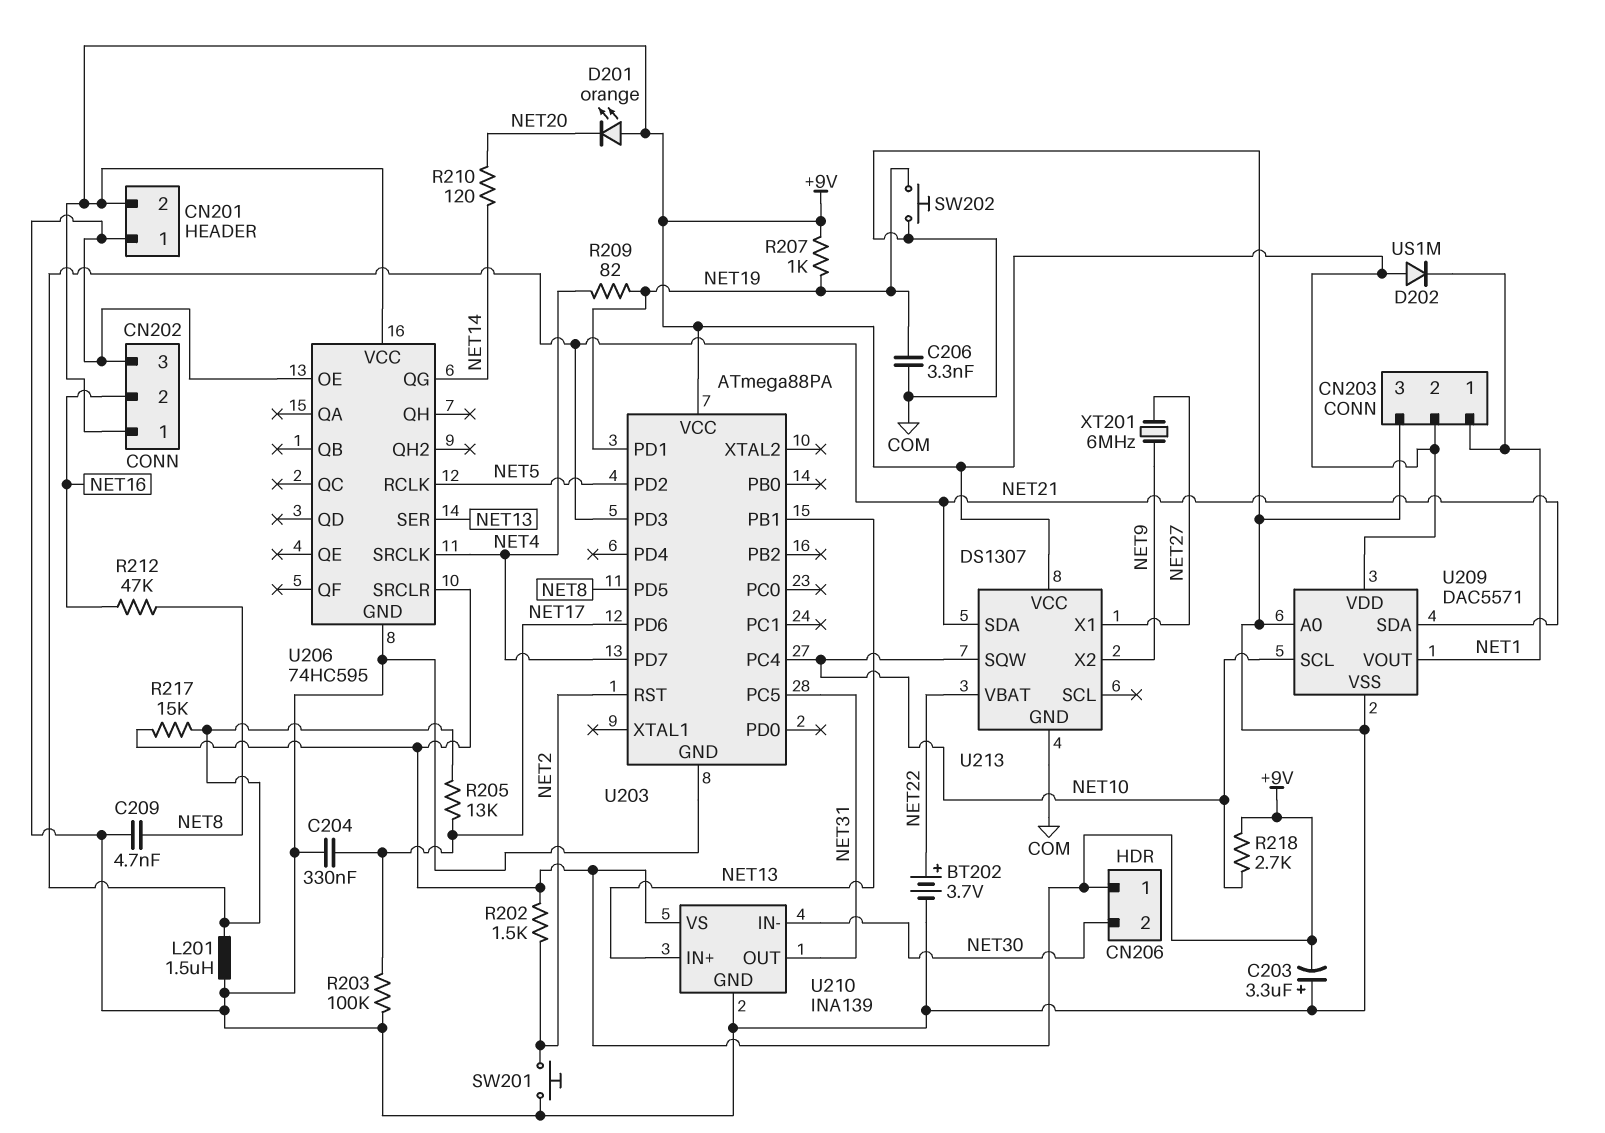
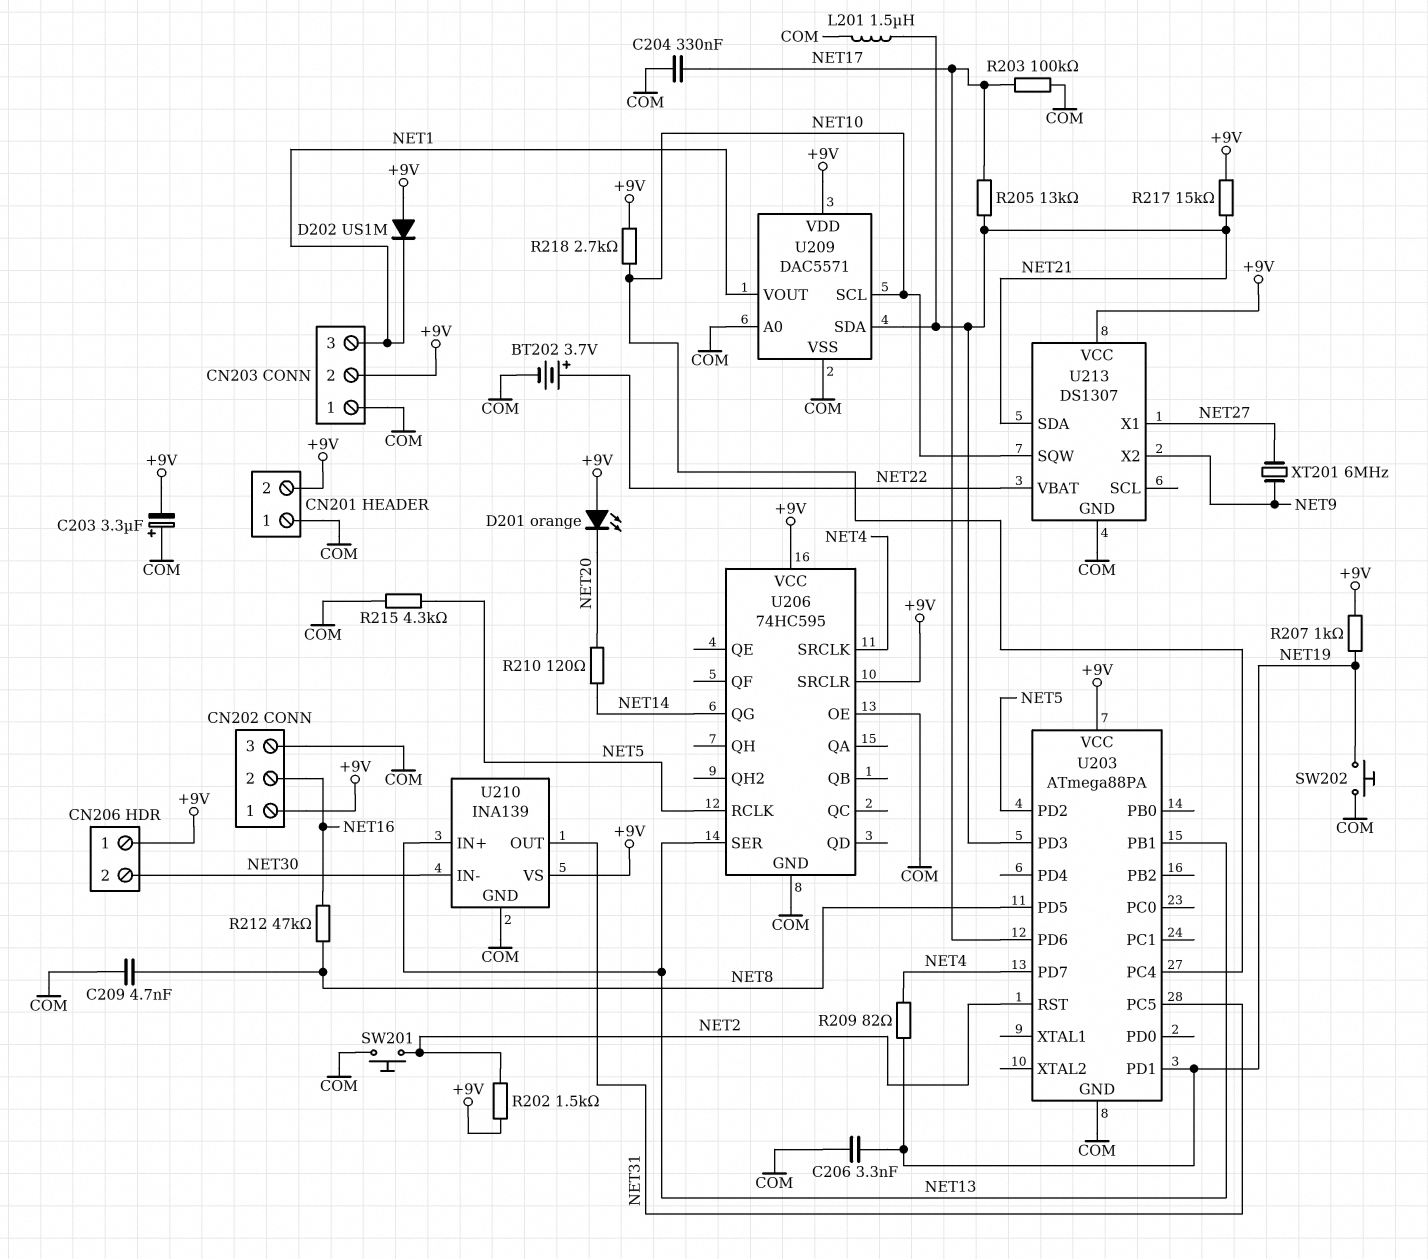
CN203 pin 1: NET1 -> COM
CN203 pin 3: COM -> NET1
R215: none -> 4.3k (COM, NET5)

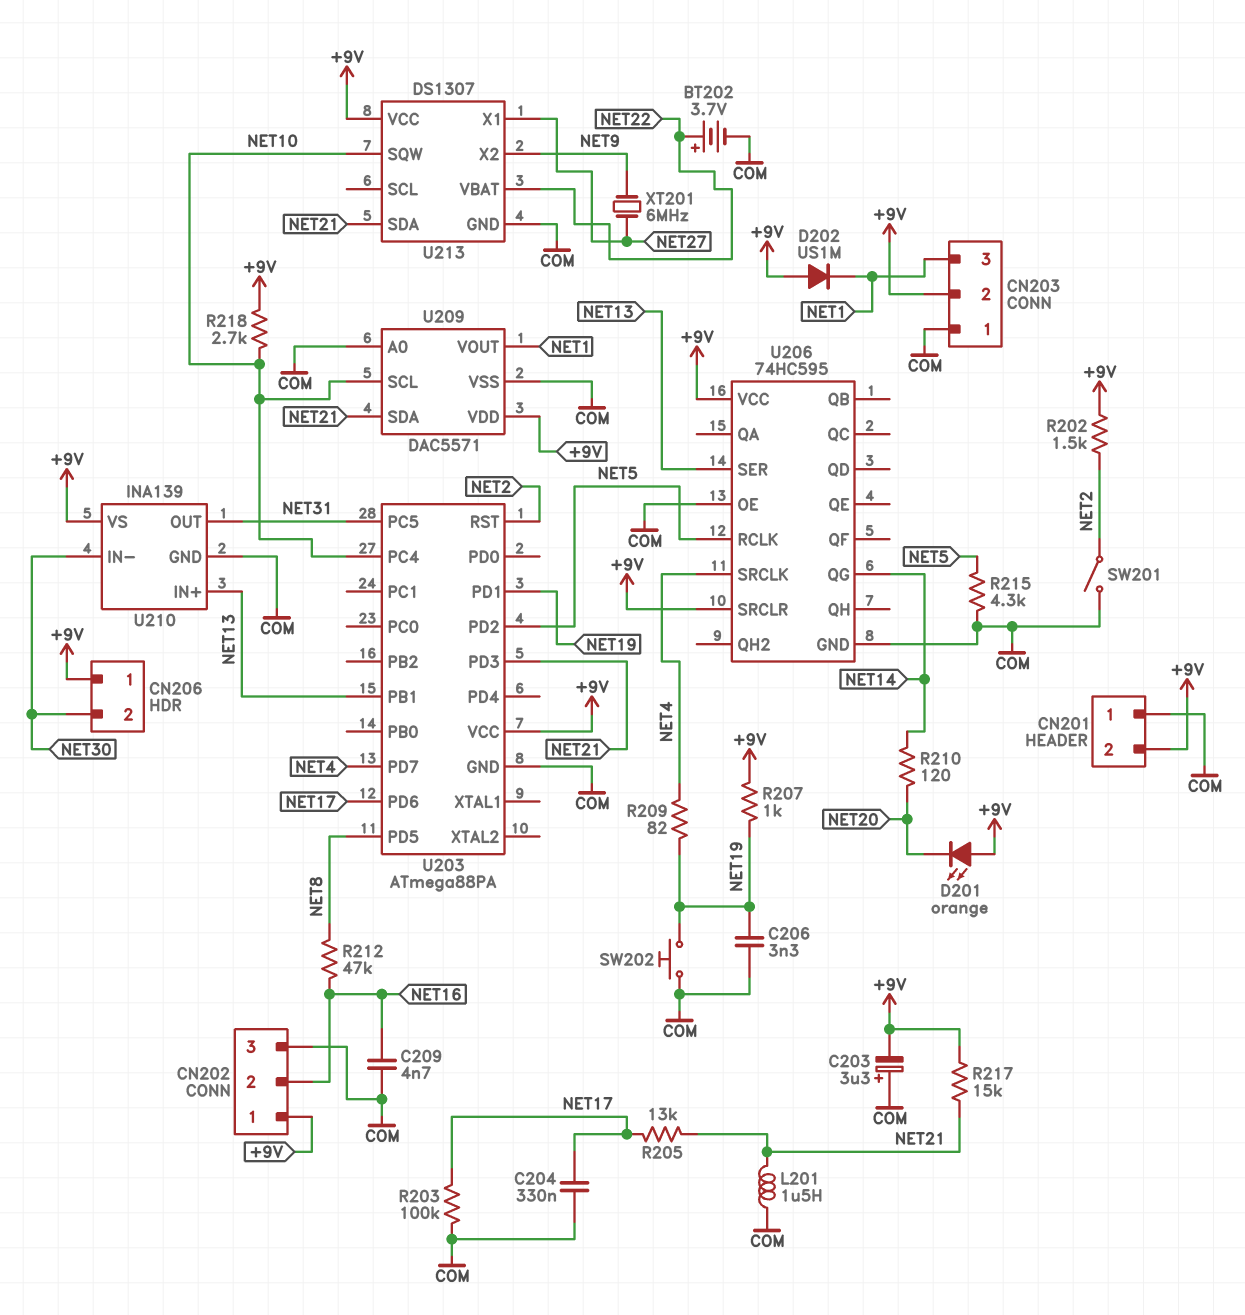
C209: 4.7nF (COM, NET8) -> 4.7nF (COM, NET16)
SW201: button (COM, NET2) -> switch (COM, NET2)

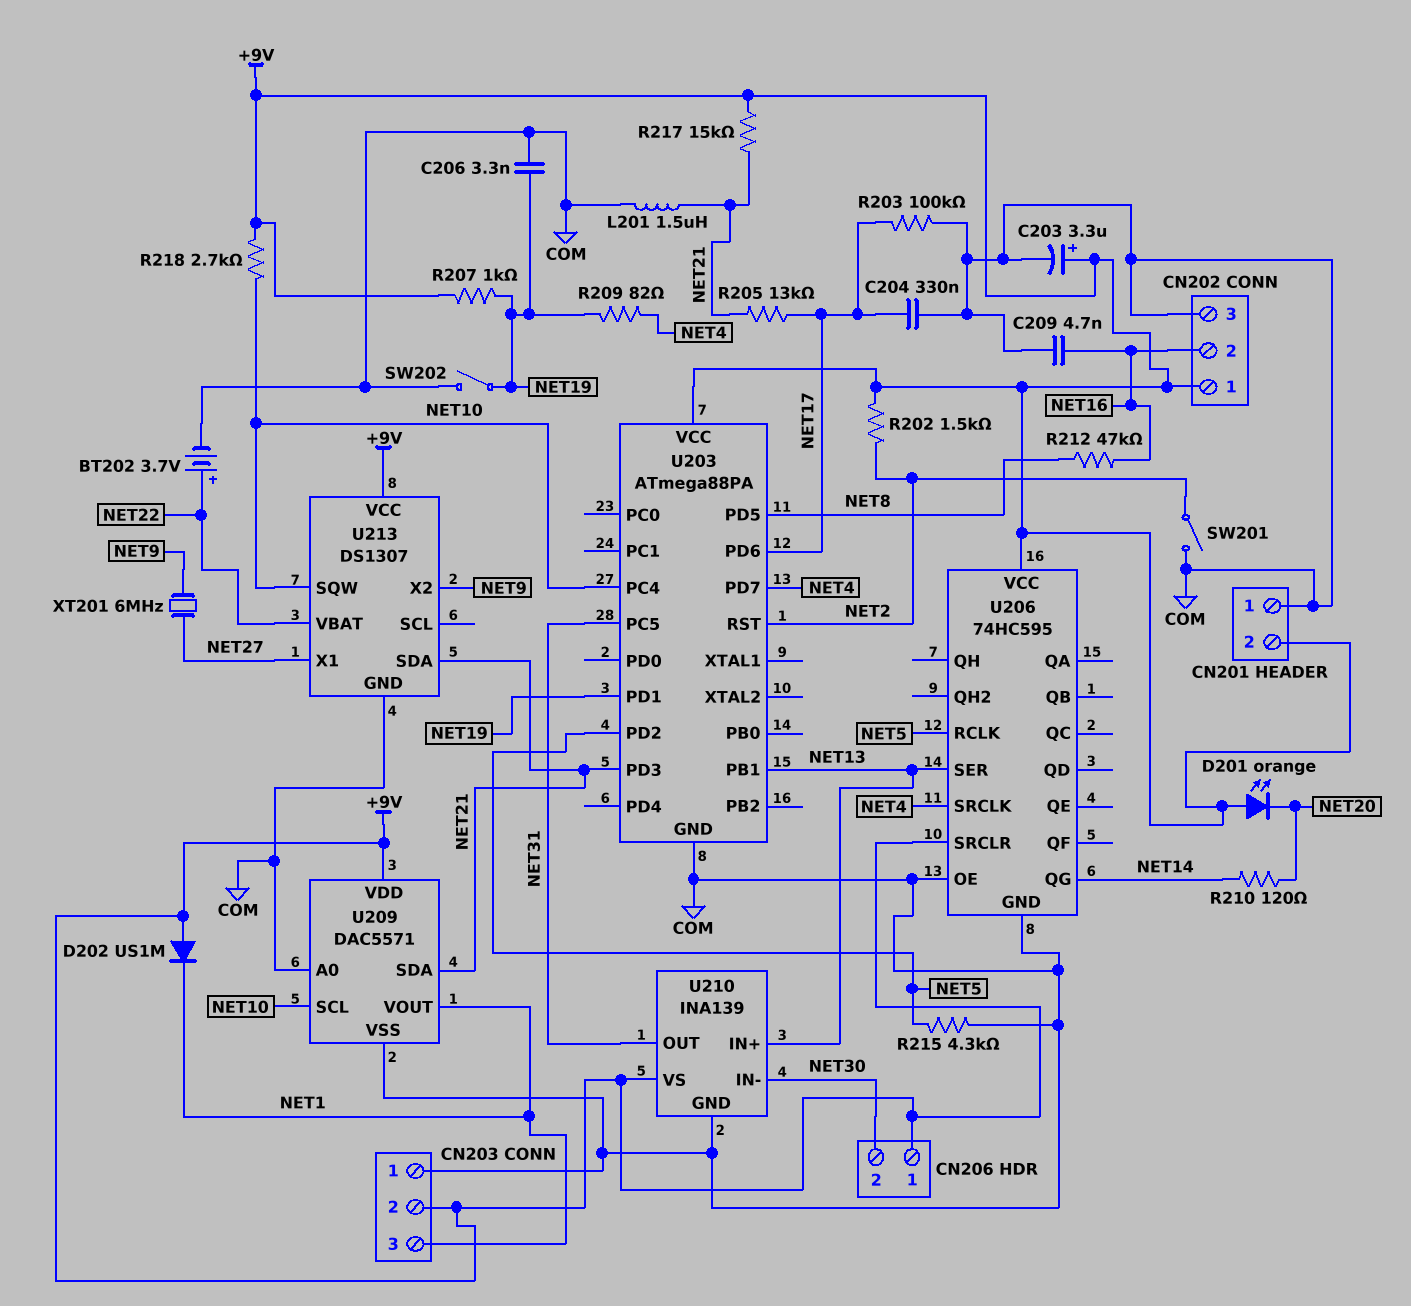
C203: 3.3uF (plus COM, minus +9V) -> 3.3uF (plus +9V, minus COM)
SW202: button (COM, NET19) -> switch (COM, NET19)

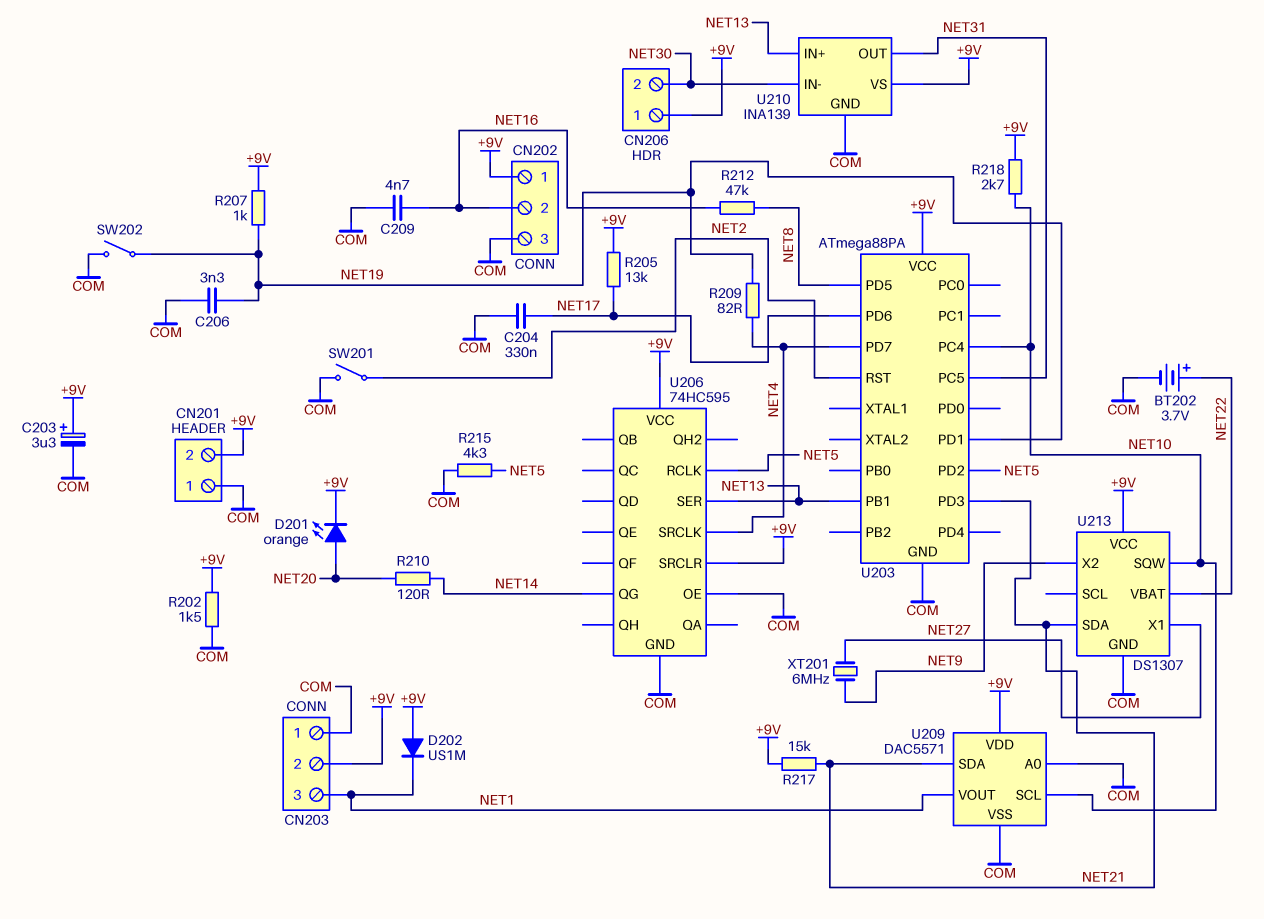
D201: LED orange (A +9V, K NET20) -> LED orange (A NET20, K +9V)
L201: 1.5uH (COM, NET21) -> none
R202: 1.5k (+9V, NET2) -> 1.5k (+9V, COM)
R203: 100k (COM, NET17) -> none
R205: 13k (NET17, NET21) -> 13k (+9V, NET17)

